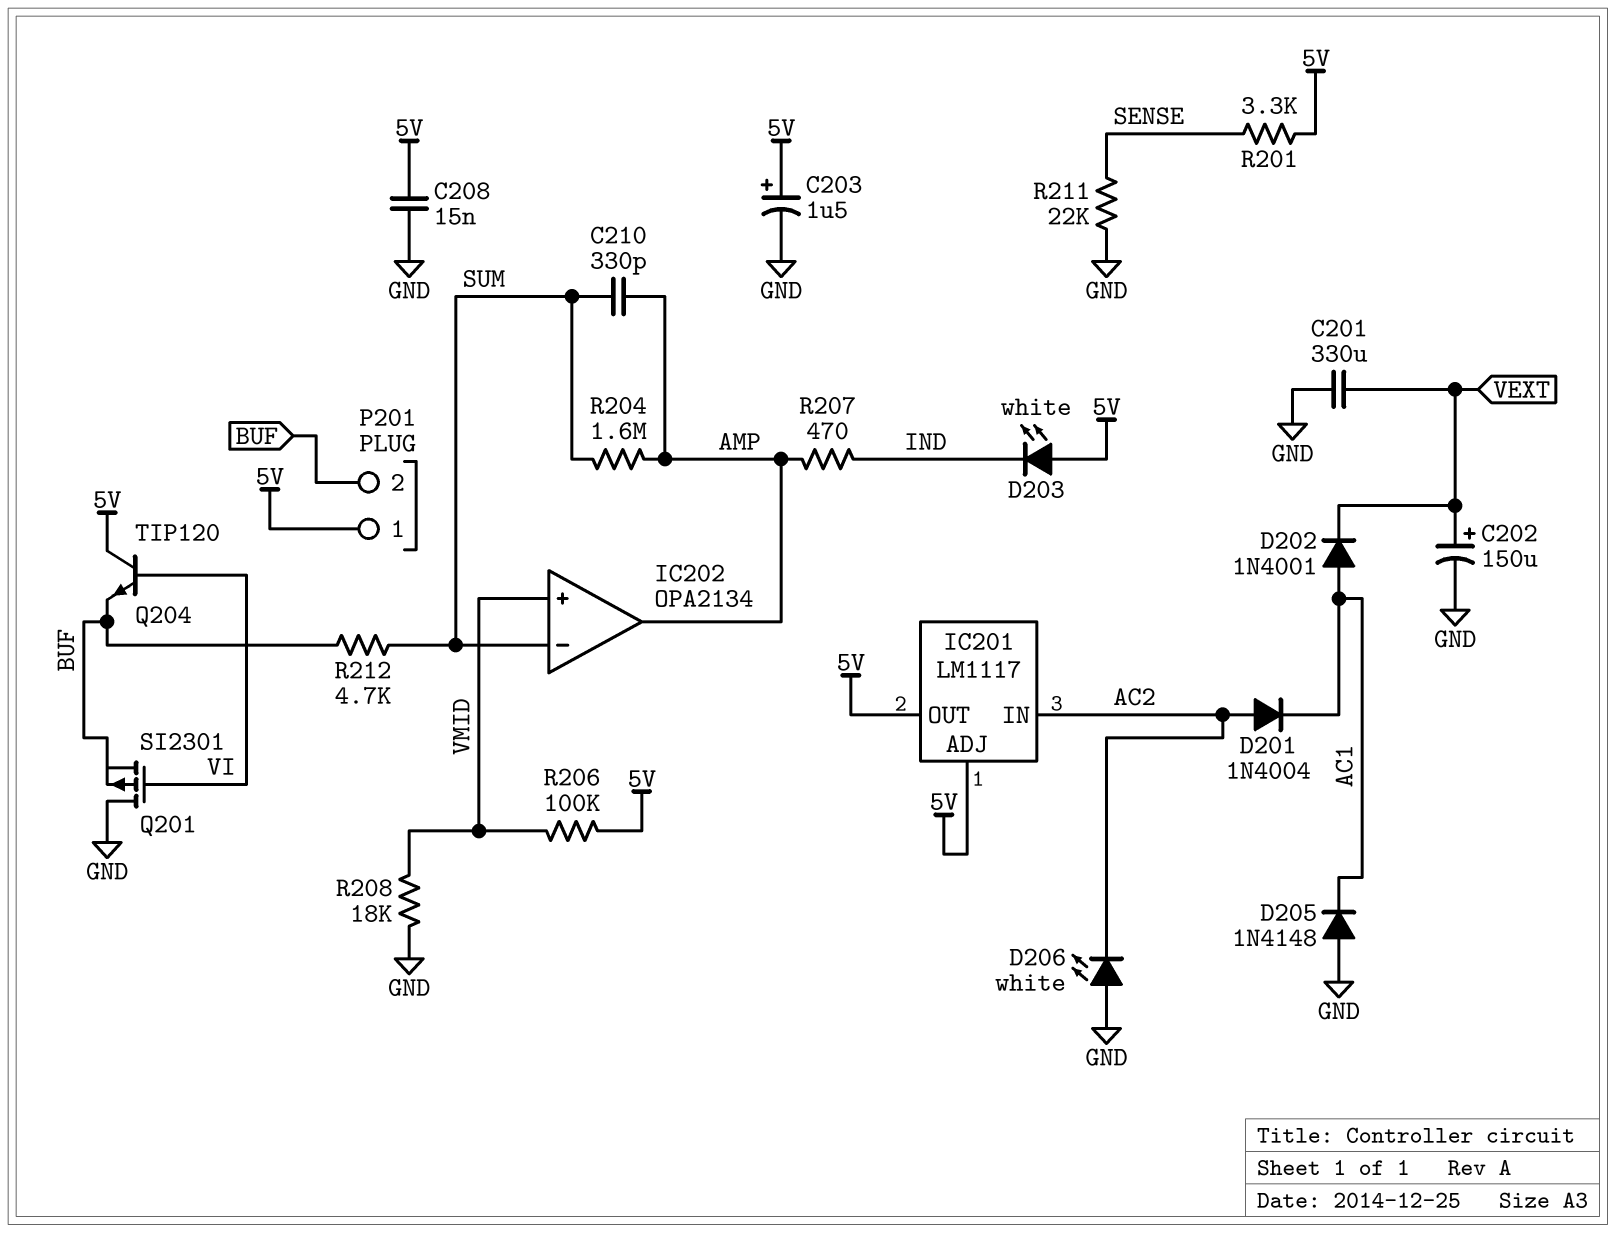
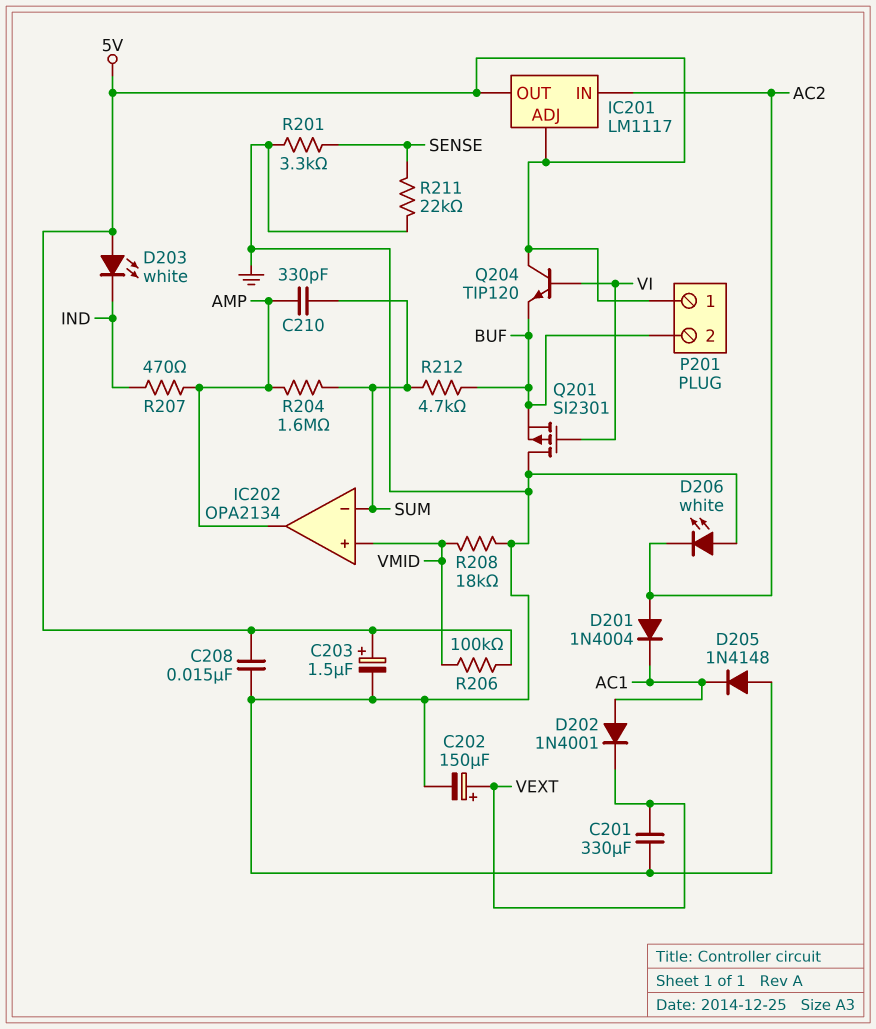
R201: 3.3k (5V, SENSE) -> 3.3k (GND, SENSE)

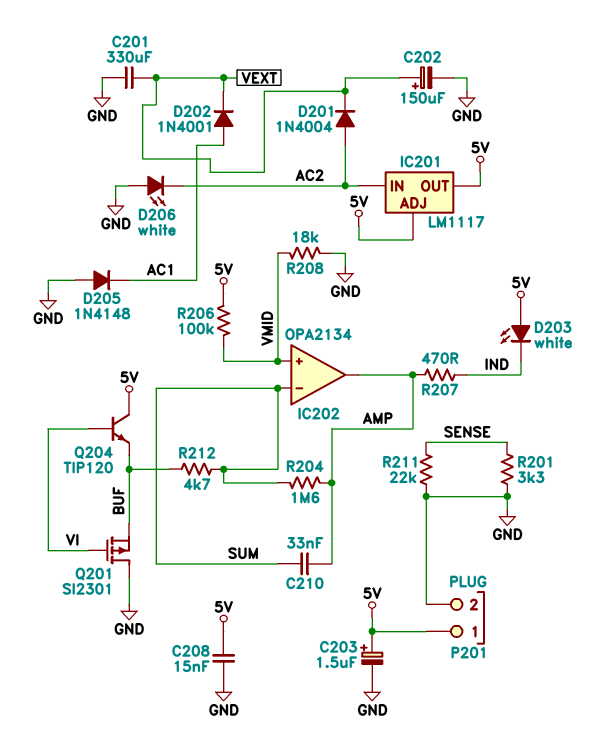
C210: 330pF (AMP, SUM) -> 33nF (AMP, SUM)
D201: diode 1N4004 (A AC2, K AC1) -> diode 1N4004 (A AC2, K VEXT)
P201 pin 2: BUF -> GND

